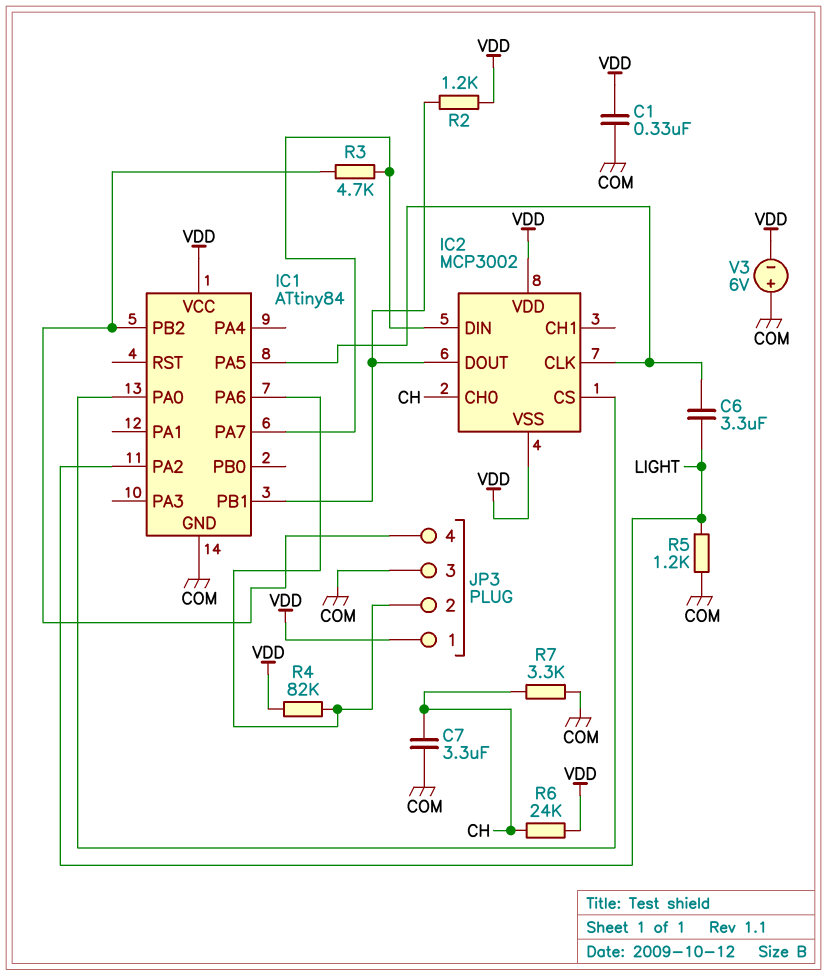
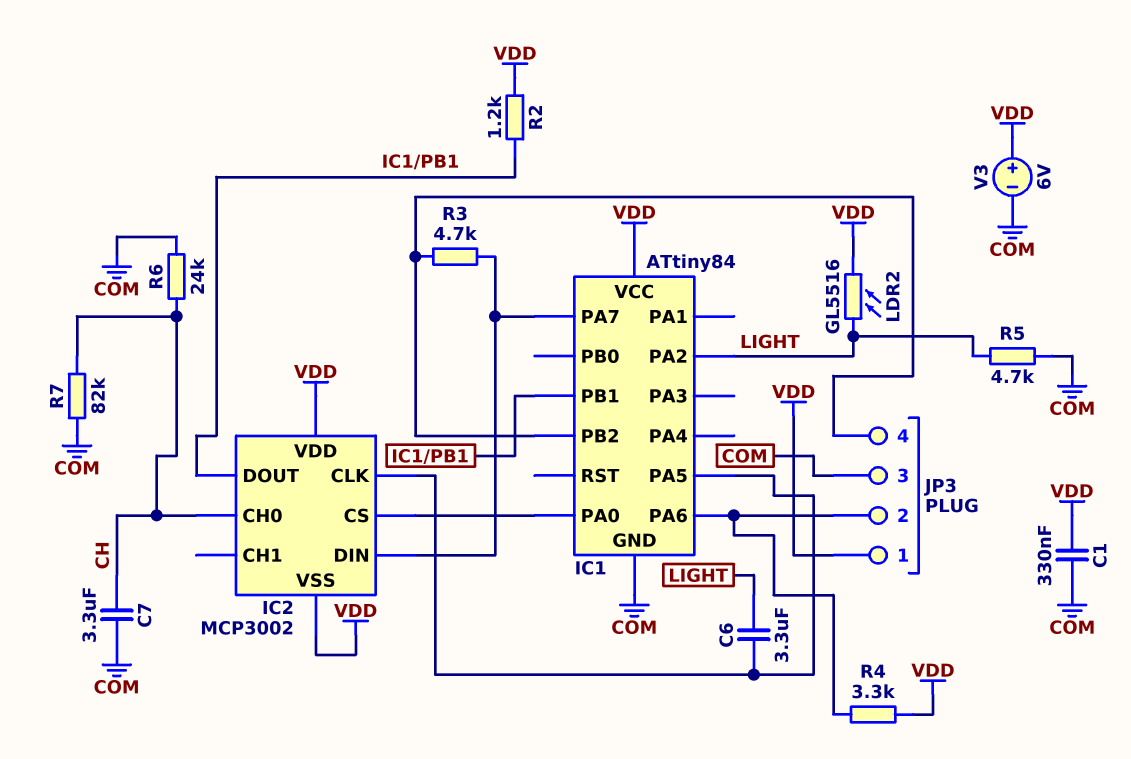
LDR2: none -> GL5516 (LIGHT, VDD)
R4: 82k (IC1/PA6, VDD) -> 3.3k (IC1/PA6, VDD)
R5: 1.2k (COM, LIGHT) -> 4.7k (COM, LIGHT)
R6: 24k (CH, VDD) -> 24k (CH, COM)
R7: 3.3k (CH, COM) -> 82k (CH, COM)
V3: 6V (plus COM, minus VDD) -> 6V (plus VDD, minus COM)

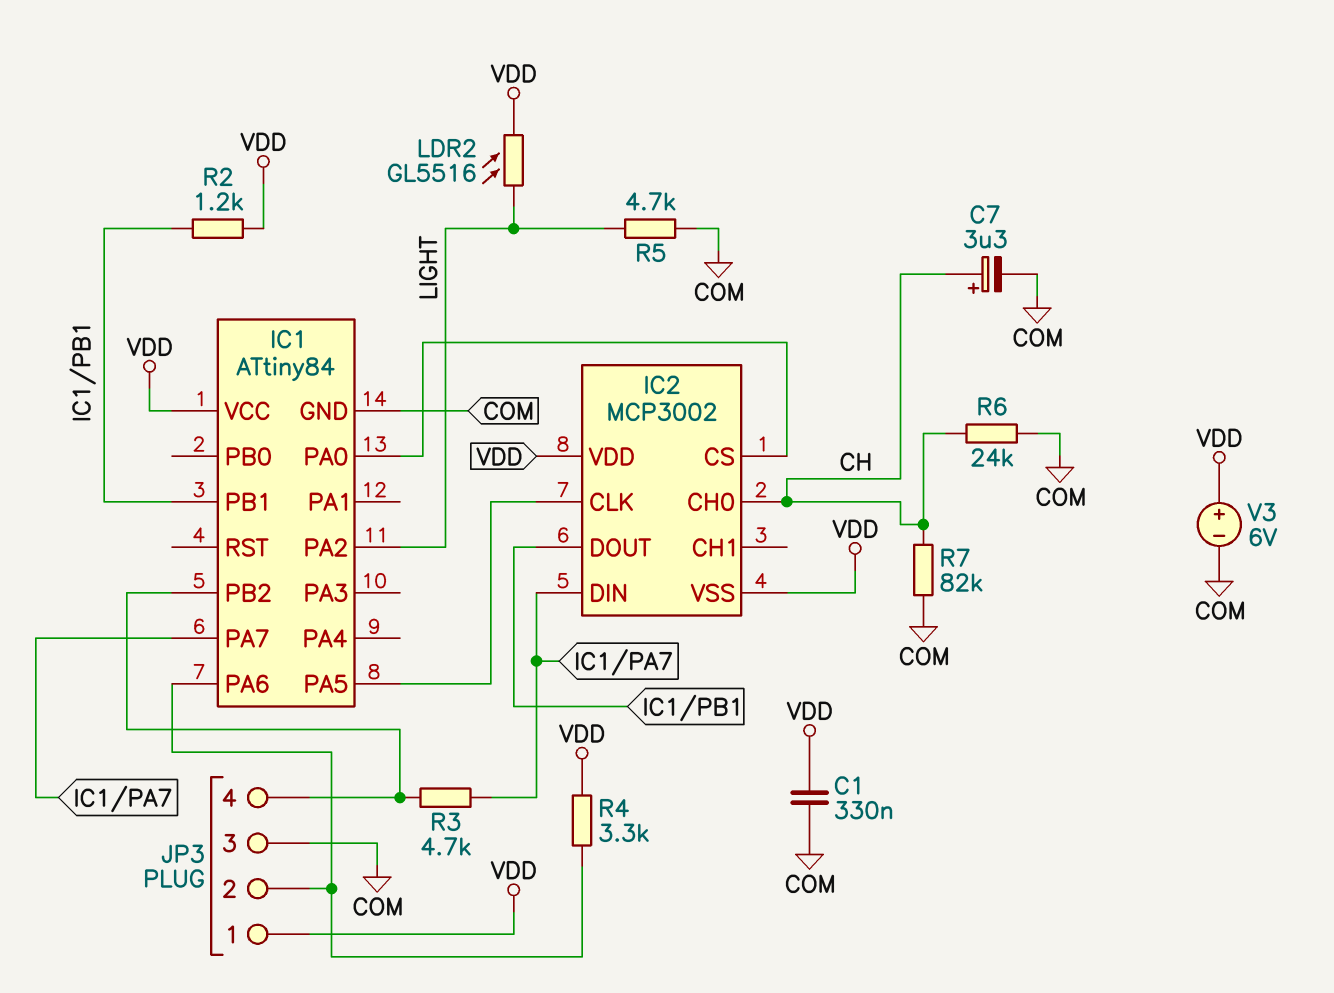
C6: 3.3uF (IC1/PA5, LIGHT) -> none
C7: 3.3uF (CH, COM) -> 3.3uF (plus CH, minus COM)

